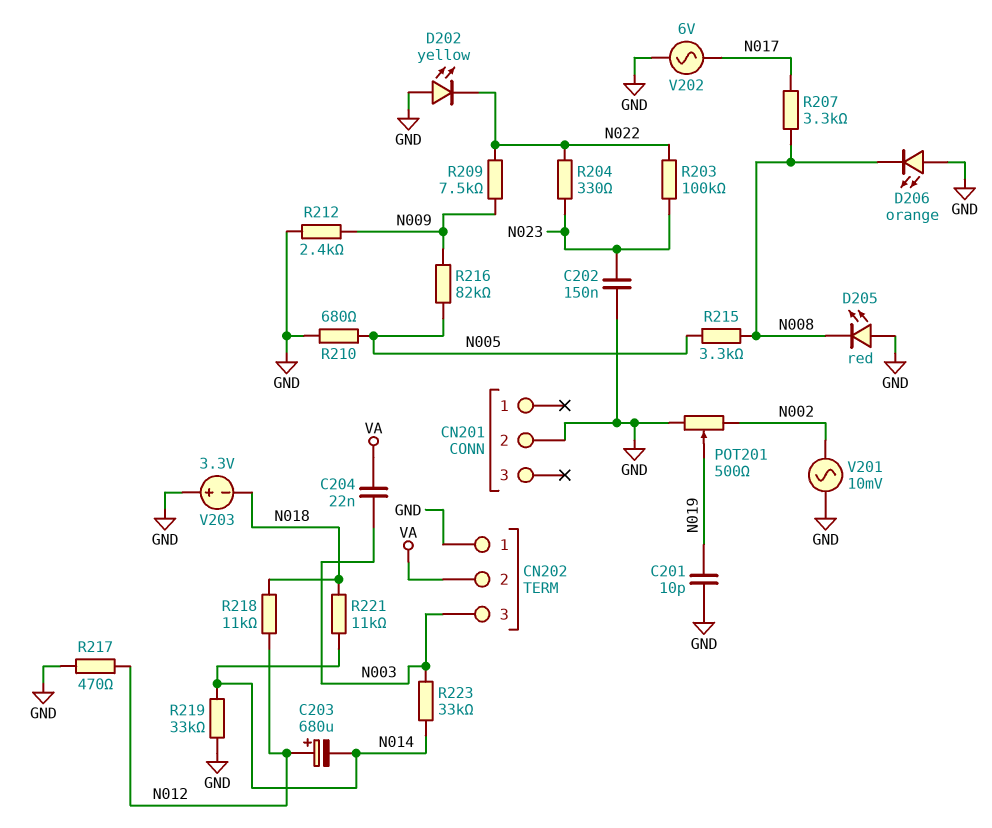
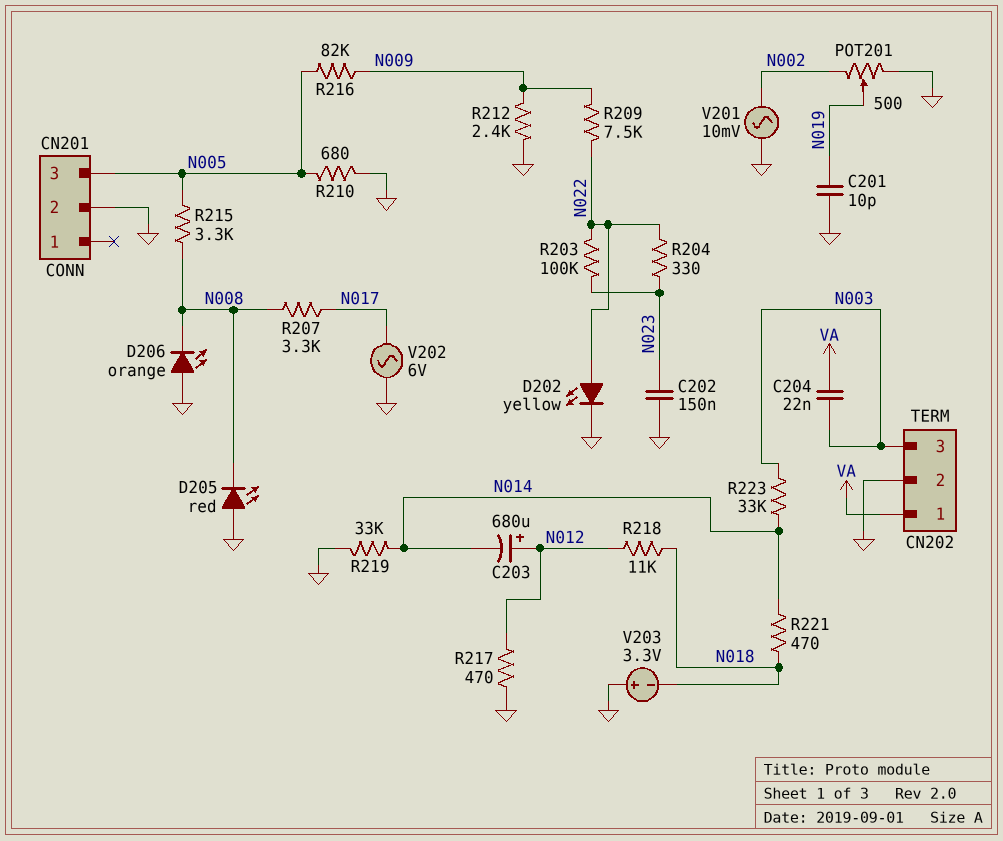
CN201 pin 3: none -> N005
CN202 pin 1: GND -> VA
CN202 pin 2: VA -> GND
D202: LED yellow (A GND, K N022) -> LED yellow (A N022, K GND)
R221: 11k (N014, N018) -> 470 (N014, N018)

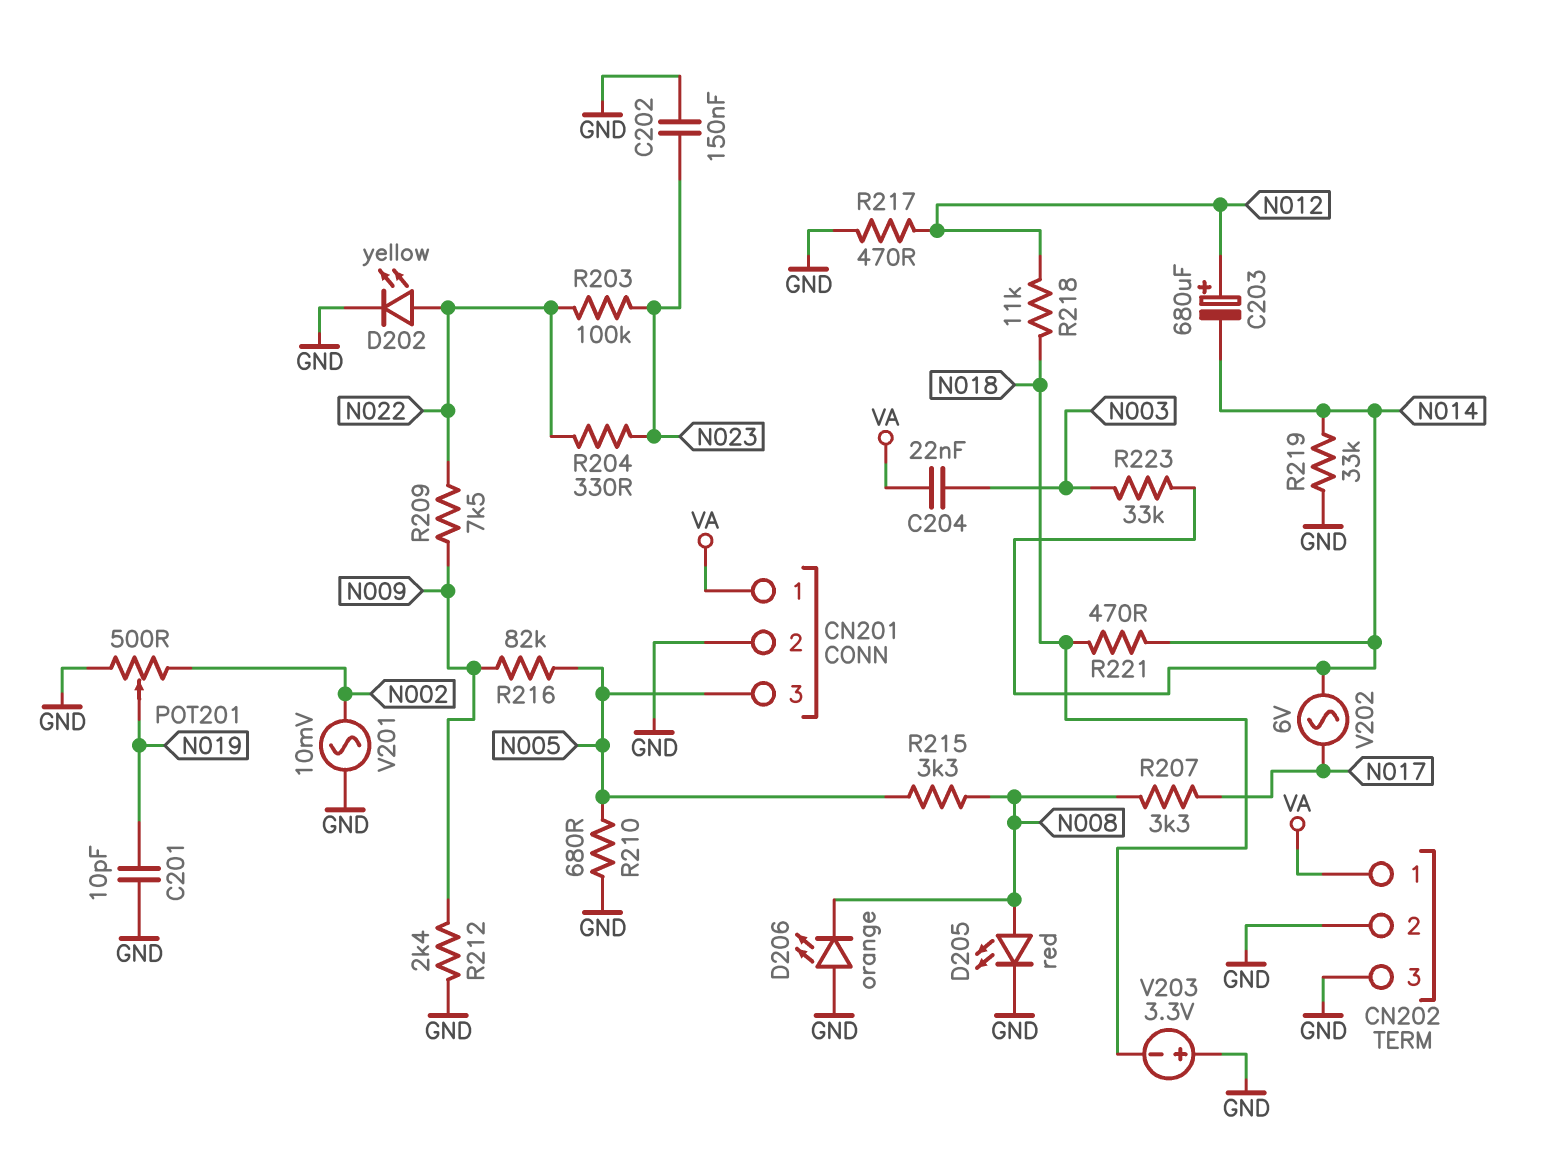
CN201 pin 1: none -> VA
CN202 pin 3: N003 -> GND
D205: LED red (A GND, K N008) -> LED red (A N008, K GND)
V202: AC 6V (GND, N017) -> AC 6V (N014, N017)

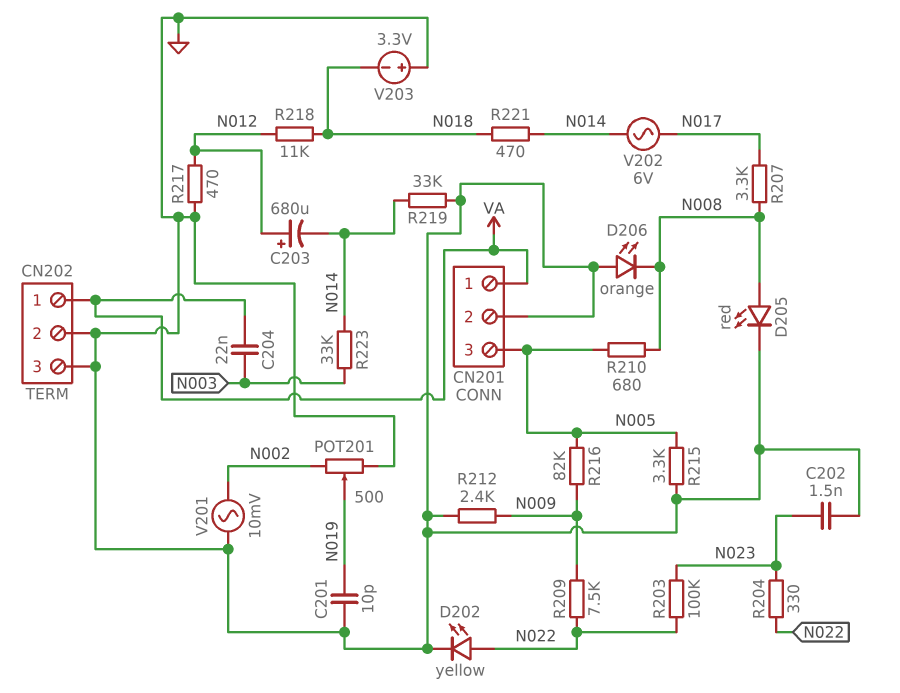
C202: 150nF (GND, N023) -> 1.5nF (GND, N023)
R210: 680 (GND, N005) -> 680 (N005, N008)
R215: 3.3k (N005, N008) -> 3.3k (GND, N005)

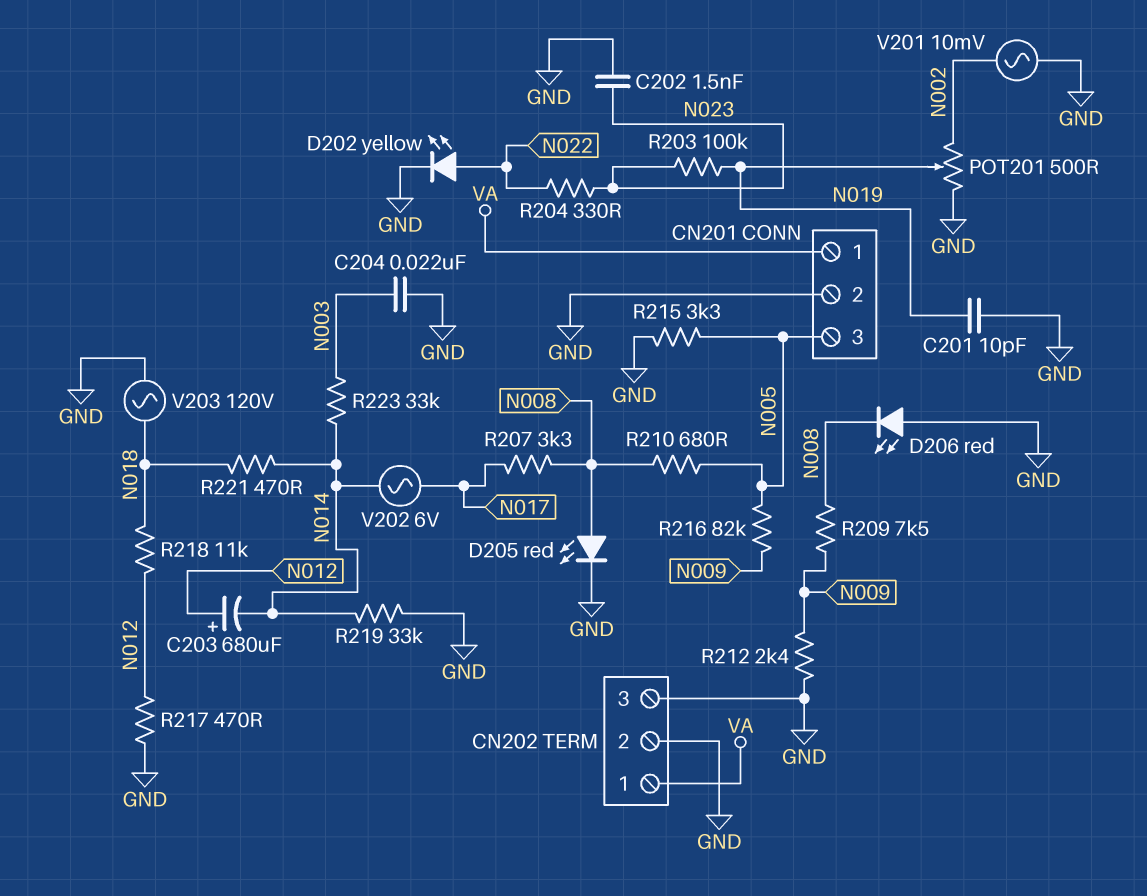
C204: 22nF (N003, VA) -> 22nF (GND, N003)
D206: LED orange (A GND, K N008) -> LED red (A GND, K N008)
R203: 100k (N022, N023) -> 100k (N019, N023)
R209: 7.5k (N009, N022) -> 7.5k (N008, N009)
V203: 3.3V (plus GND, minus N018) -> AC 120V (GND, N018)

